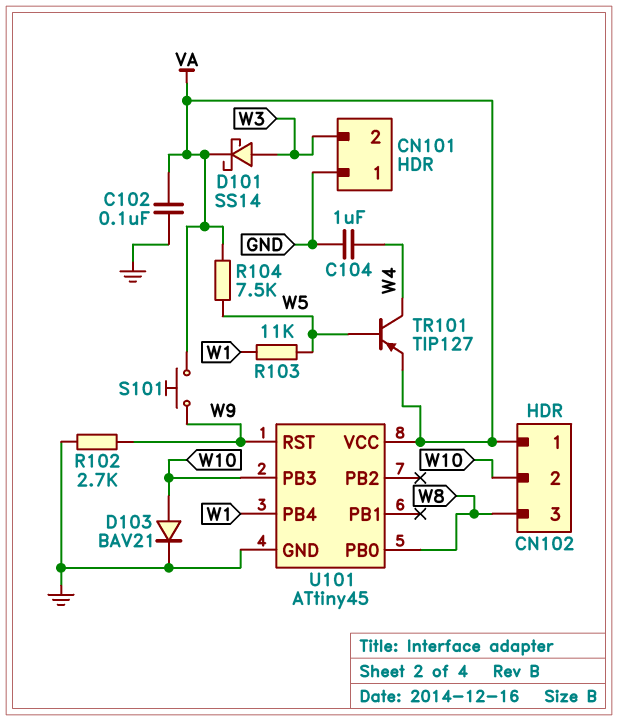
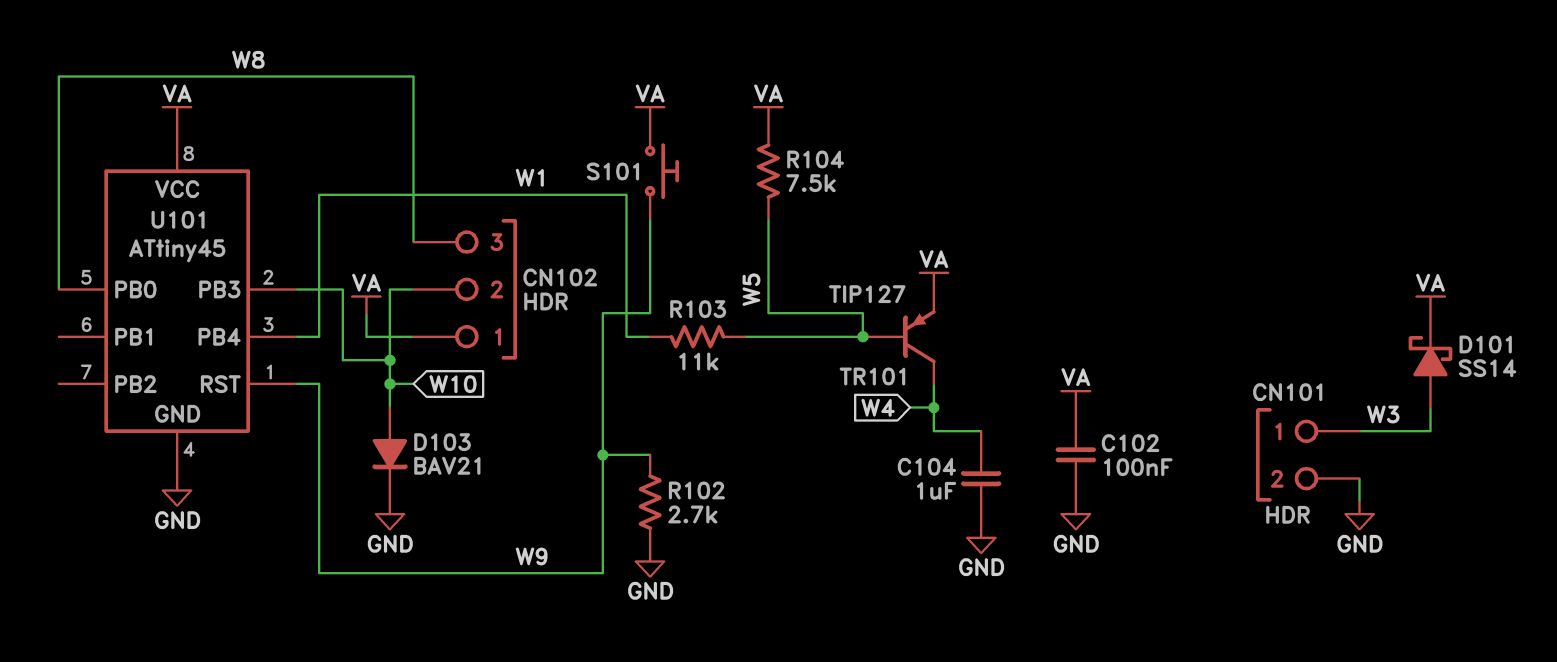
CN101 pin 1: GND -> W3
CN101 pin 2: W3 -> GND

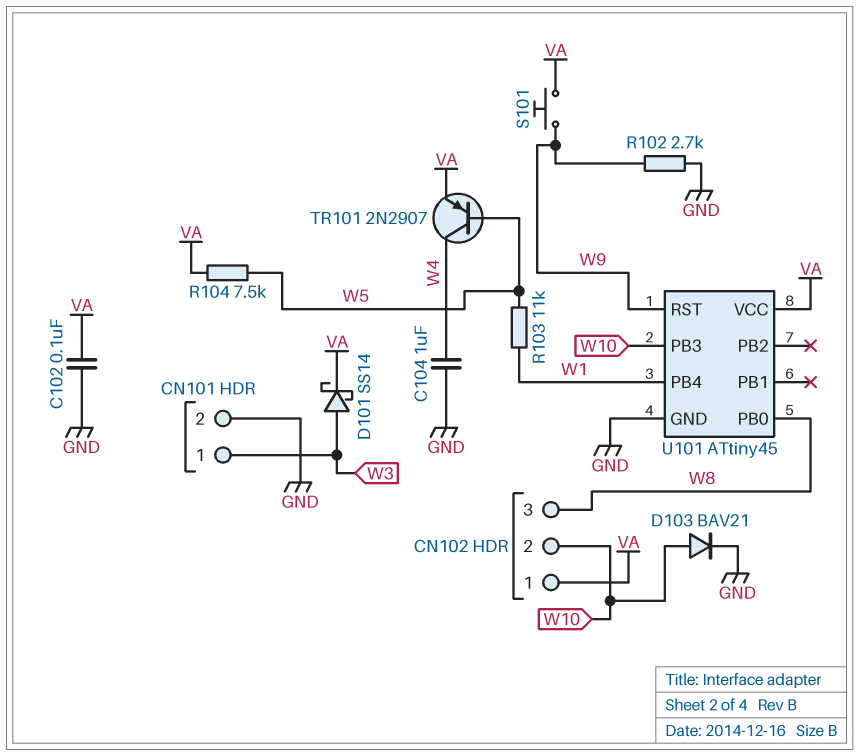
TR101: PNP TIP127 (B W5, C W4, E VA) -> PNP 2N2907 (B W5, C W4, E VA)

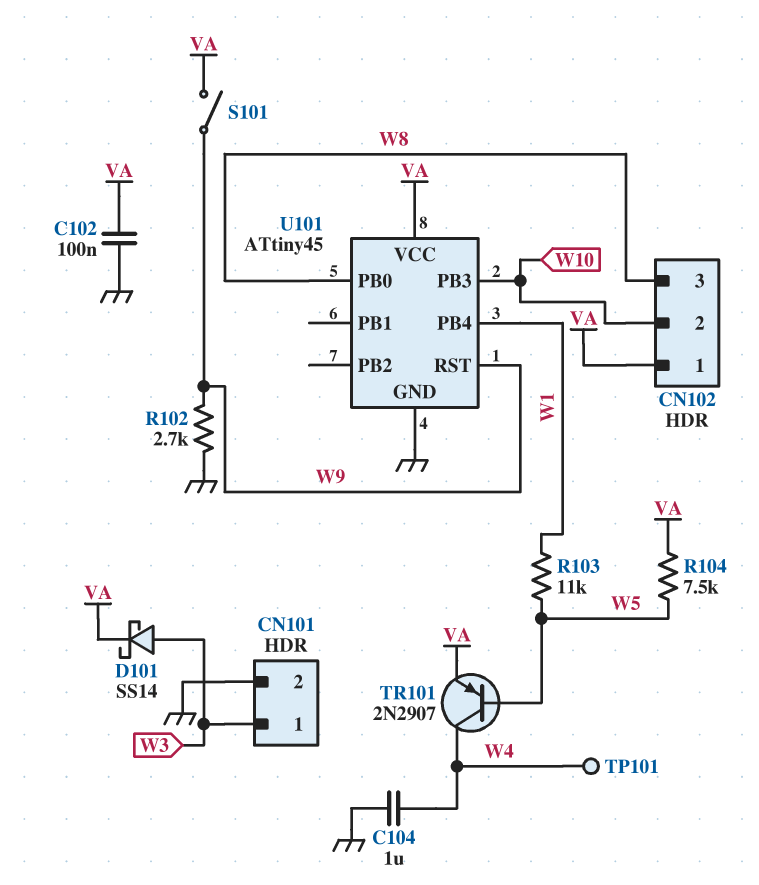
D103: diode BAV21 (A W10, K GND) -> none
S101: button (VA, W9) -> switch (VA, W9)
TP101: none -> test point (W4)

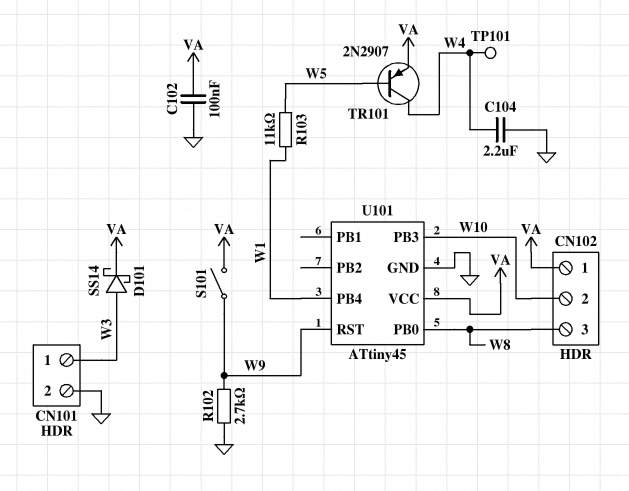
C104: 1uF (GND, W4) -> 2.2uF (GND, W4)
R104: 7.5k (VA, W5) -> none

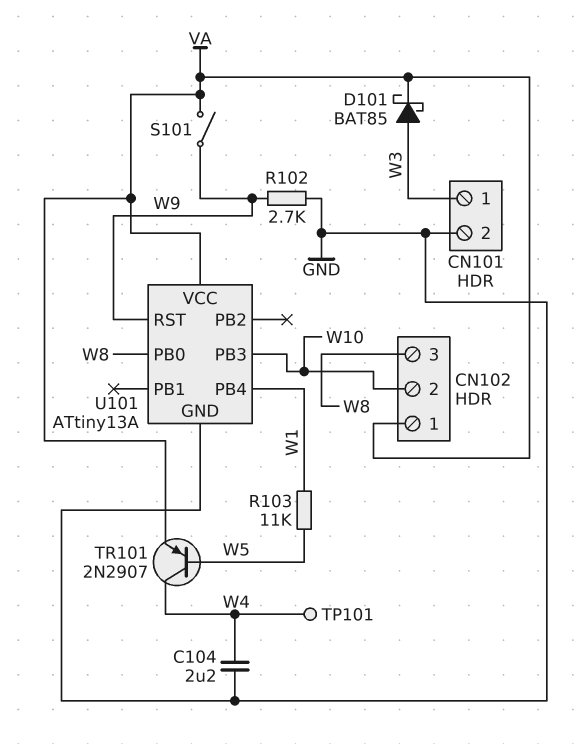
C102: 100nF (GND, VA) -> none
D101: schottky SS14 (A W3, K VA) -> schottky BAT85 (A W3, K VA)
U101: ATtiny45 -> ATtiny13A

